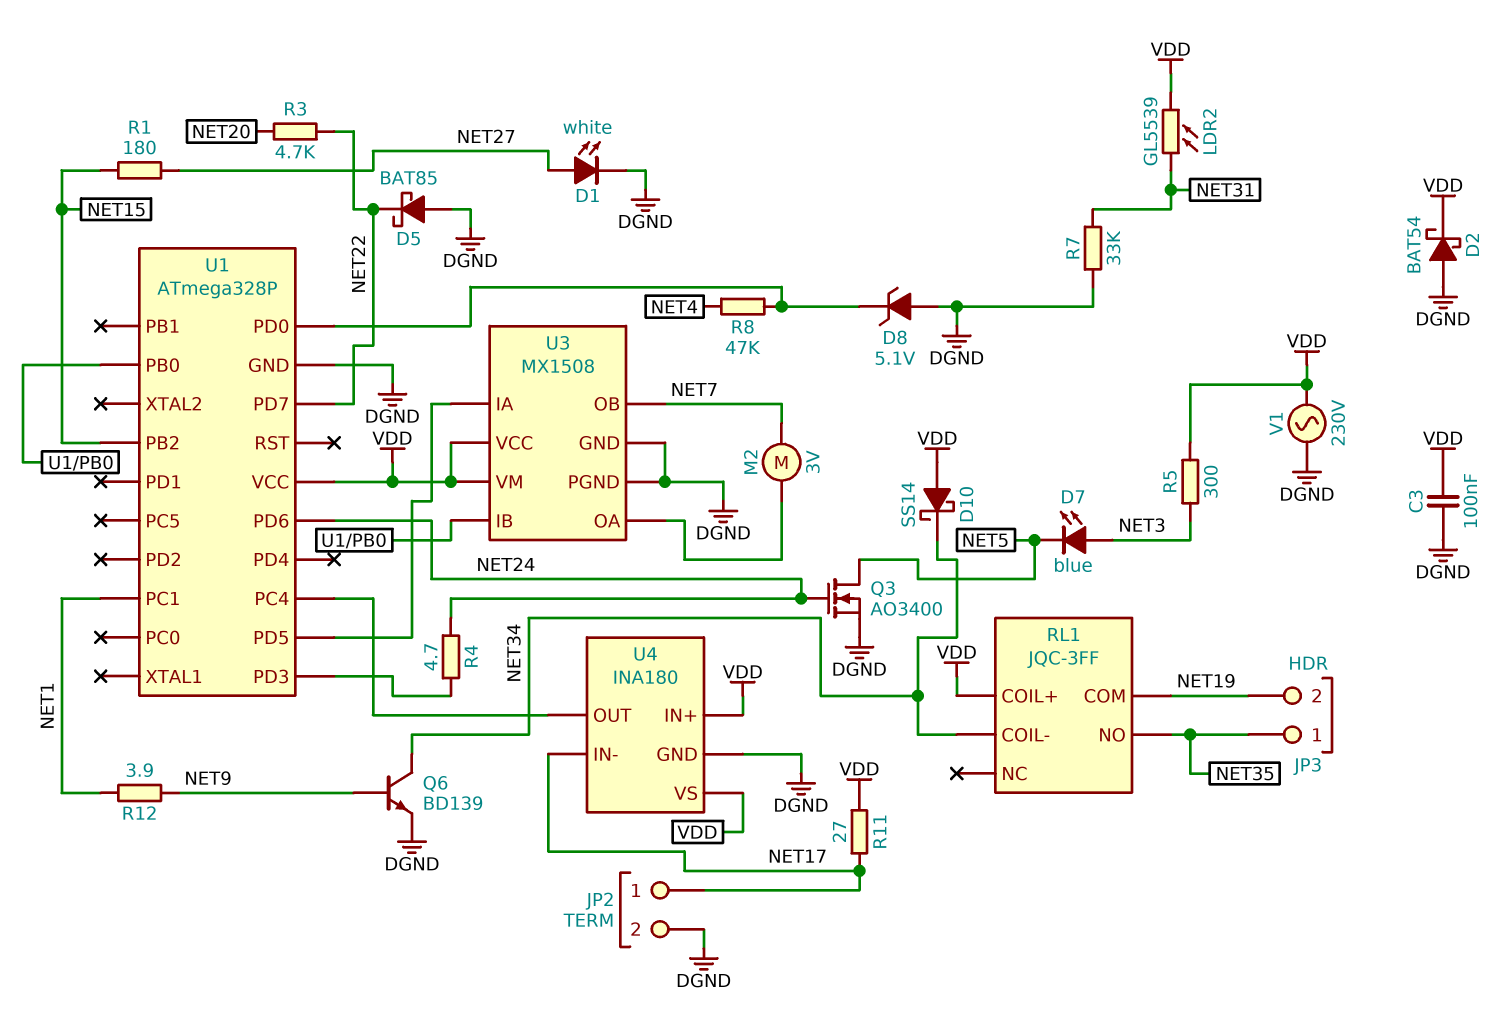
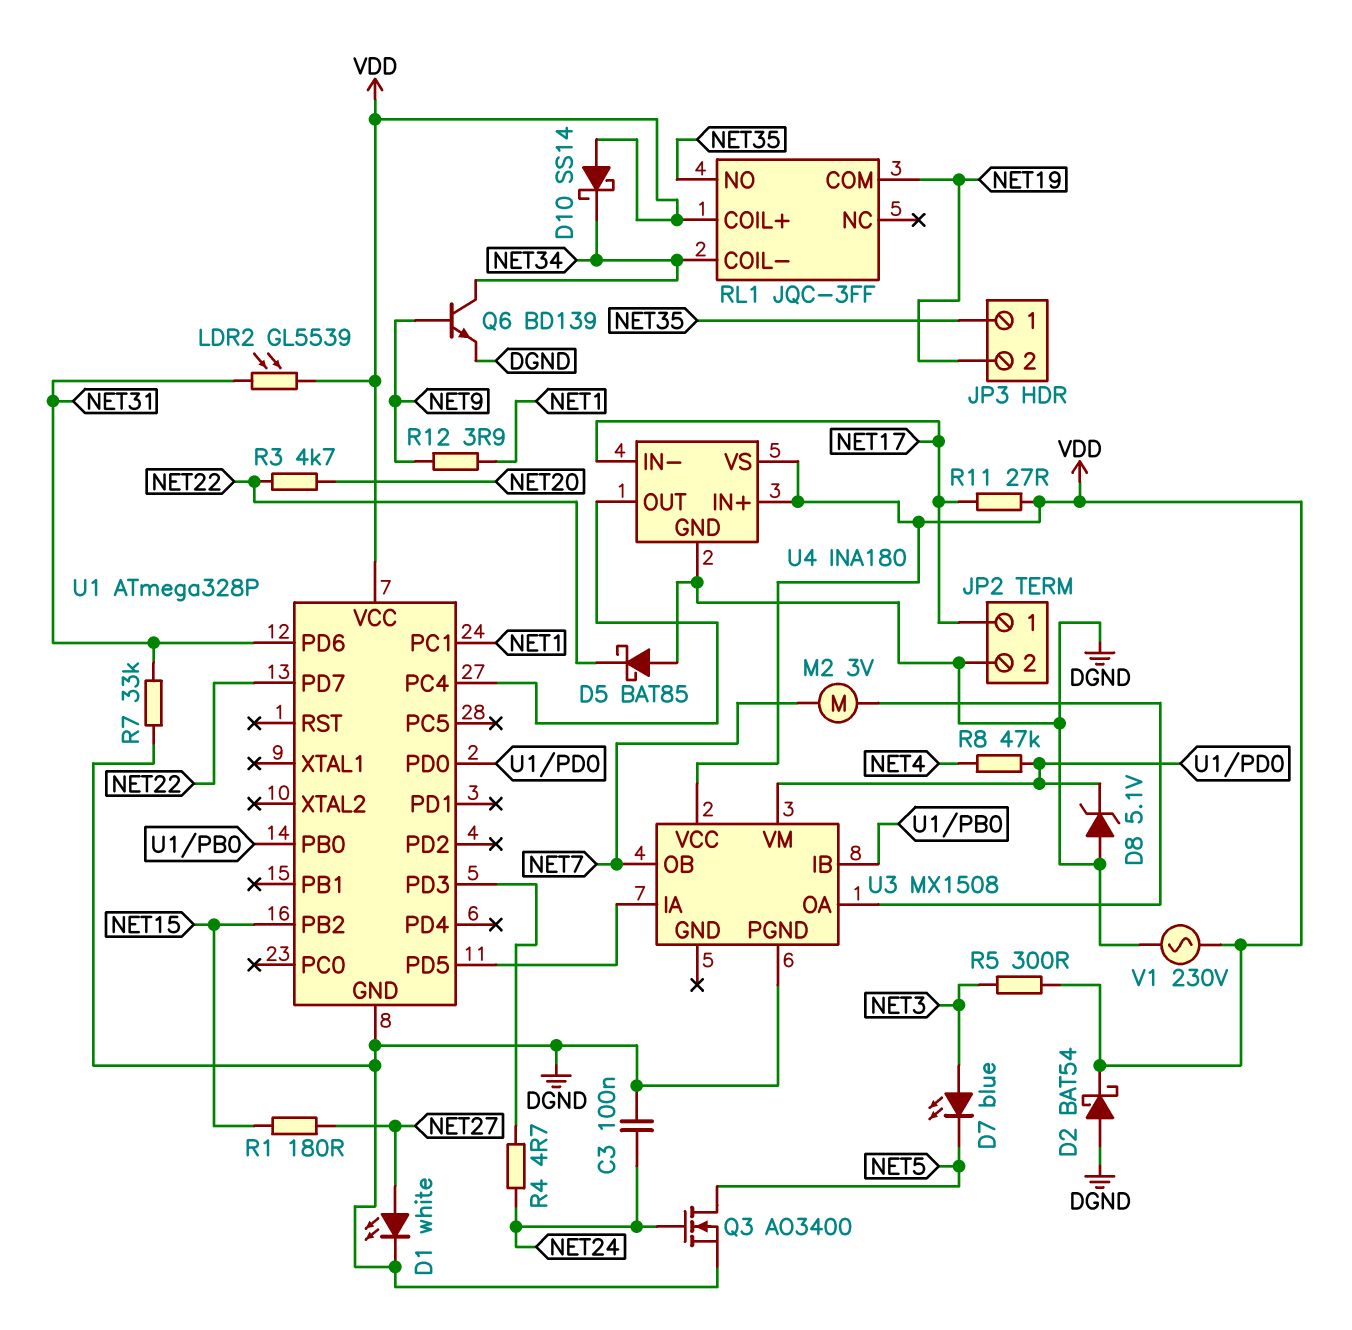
C3: 100nF (DGND, VDD) -> 100nF (DGND, NET24)
U1 pin PD6: NET24 -> NET31
U3 pin GND: DGND -> none
U3 pin VM: VDD -> U1/PD0

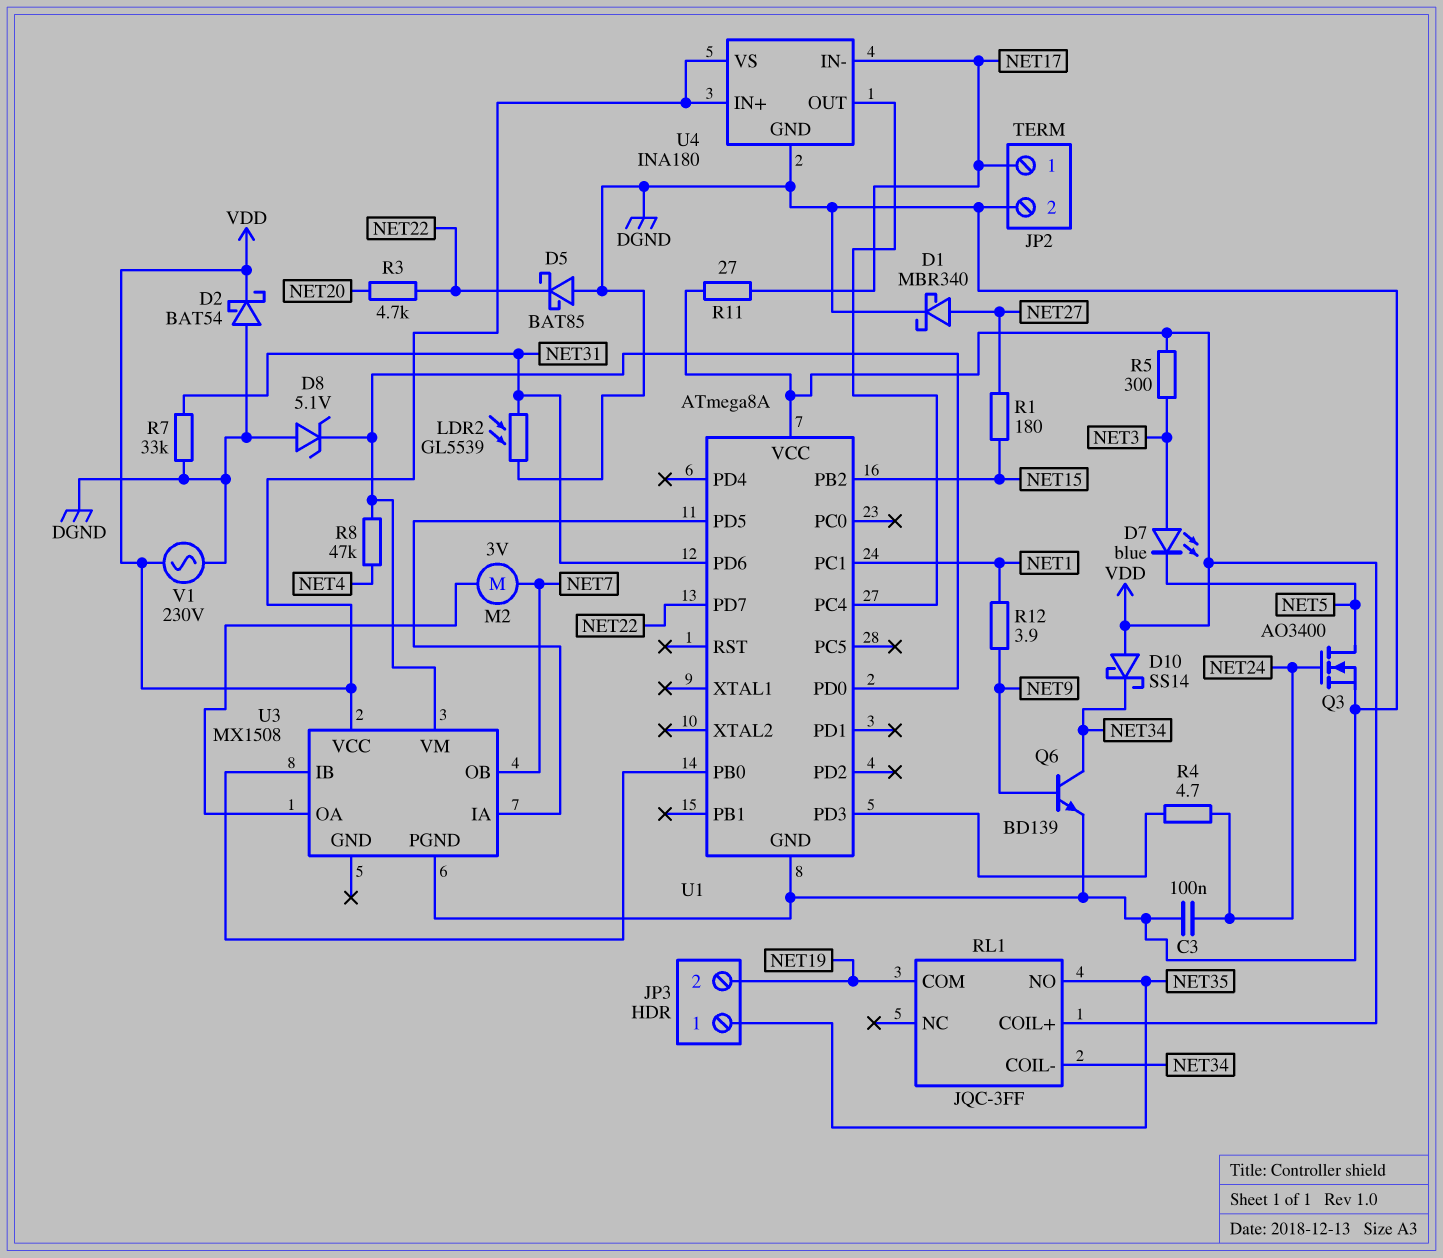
D1: LED white (A NET27, K DGND) -> schottky MBR340 (A NET27, K DGND)
LDR2: GL5539 (NET31, VDD) -> GL5539 (DGND, NET31)
U1: ATmega328P -> ATmega8A

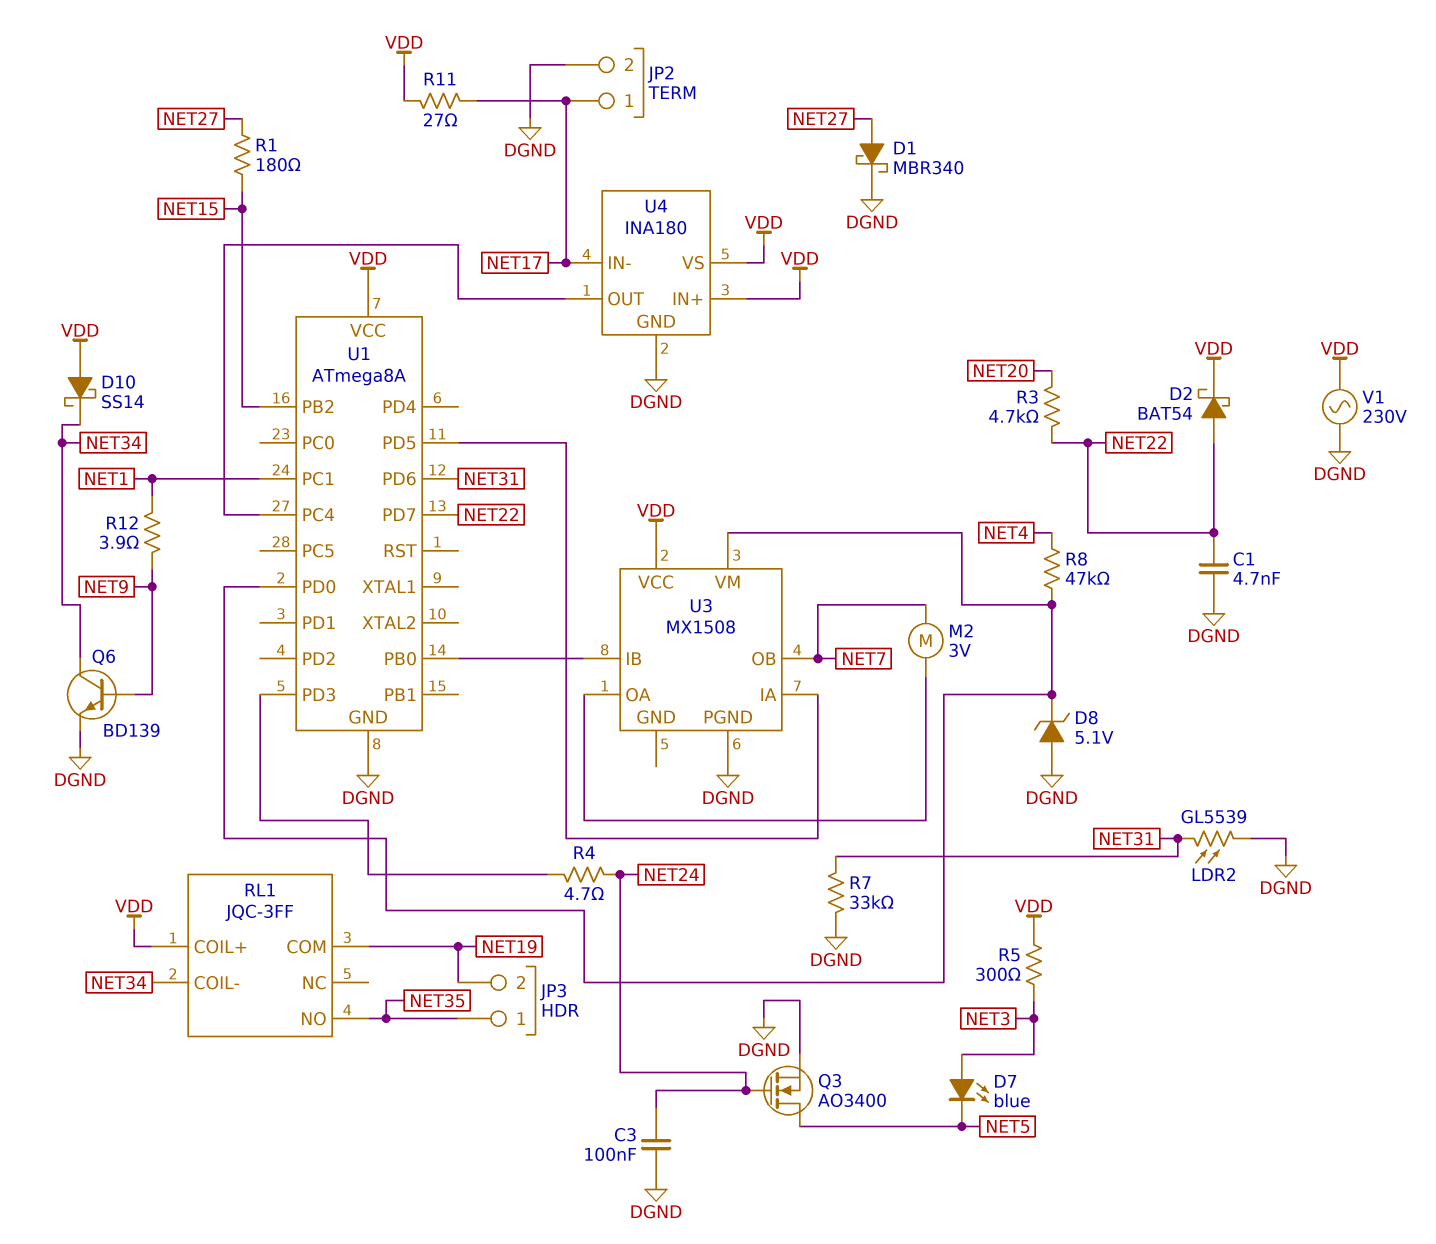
C1: none -> 4.7nF (DGND, NET22)
D2: schottky BAT54 (A DGND, K VDD) -> schottky BAT54 (A NET22, K VDD)
D5: schottky BAT85 (A DGND, K NET22) -> none

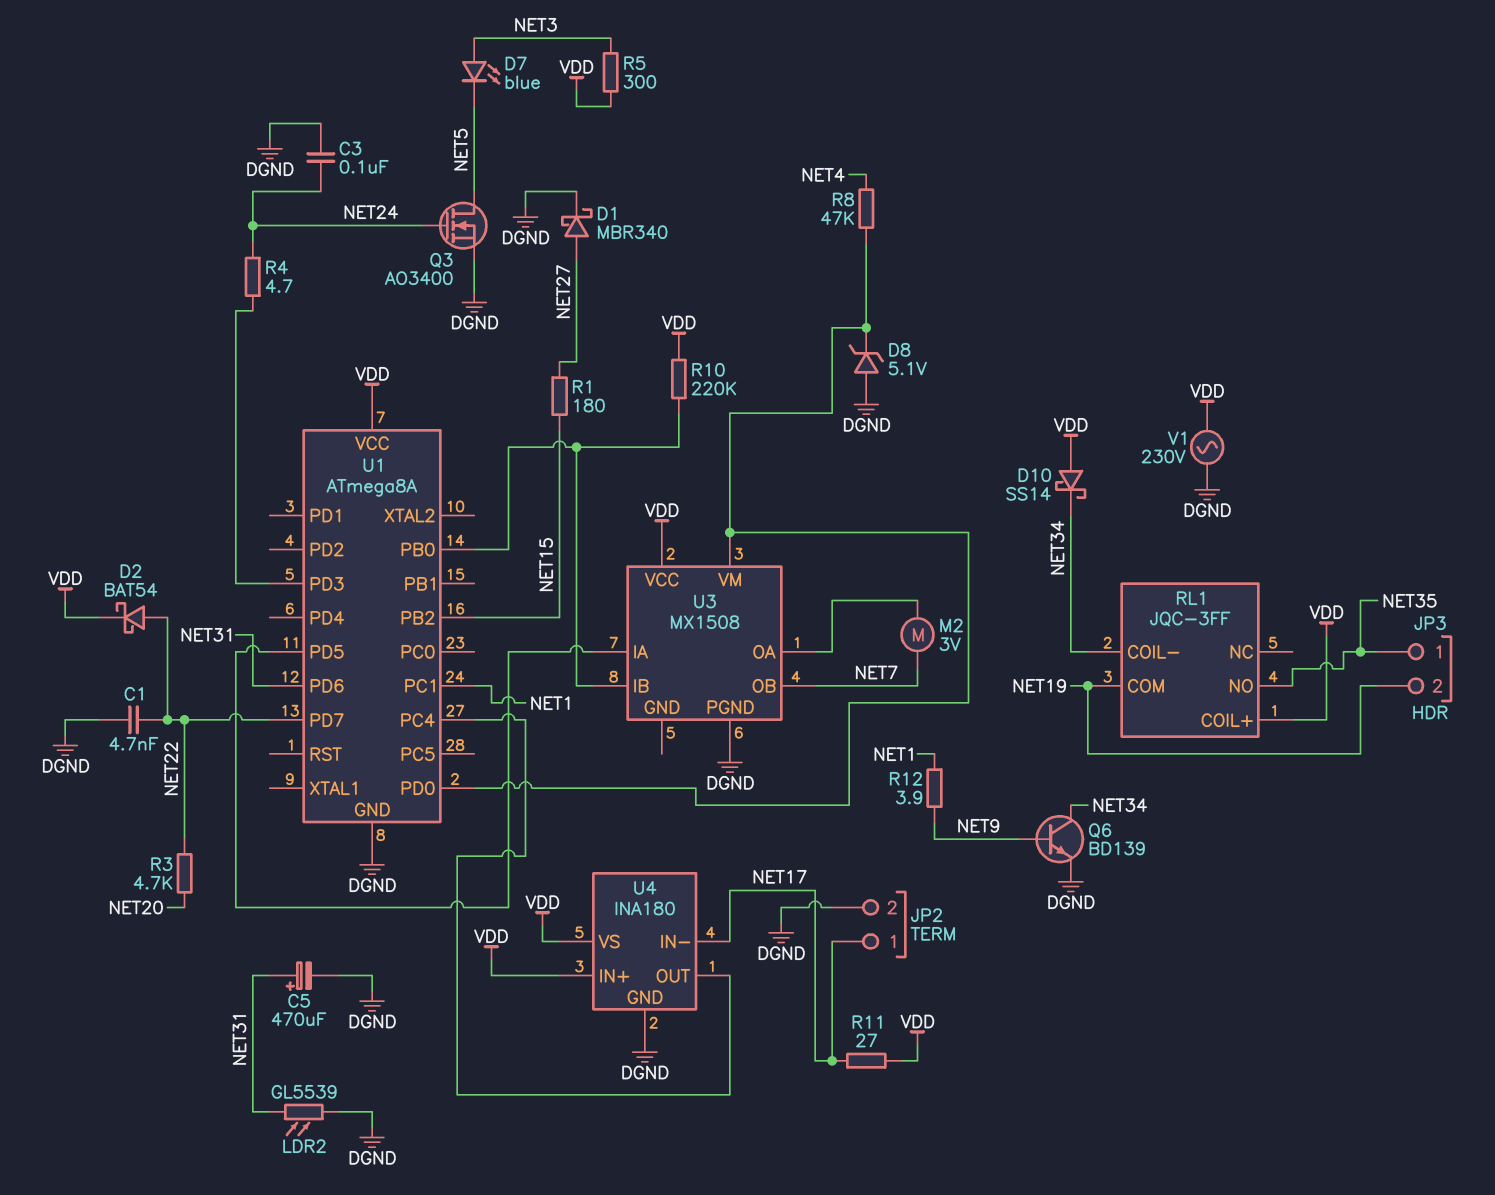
C5: none -> 470uF (plus NET31, minus DGND)
R7: 33k (DGND, NET31) -> none
R10: none -> 220k (U1/PB0, VDD)

